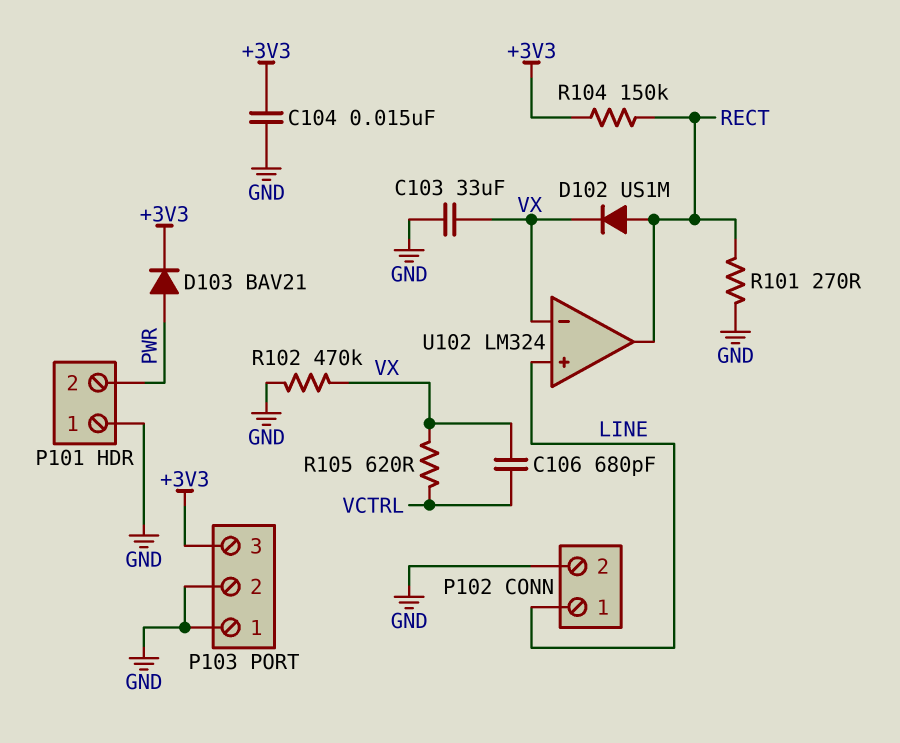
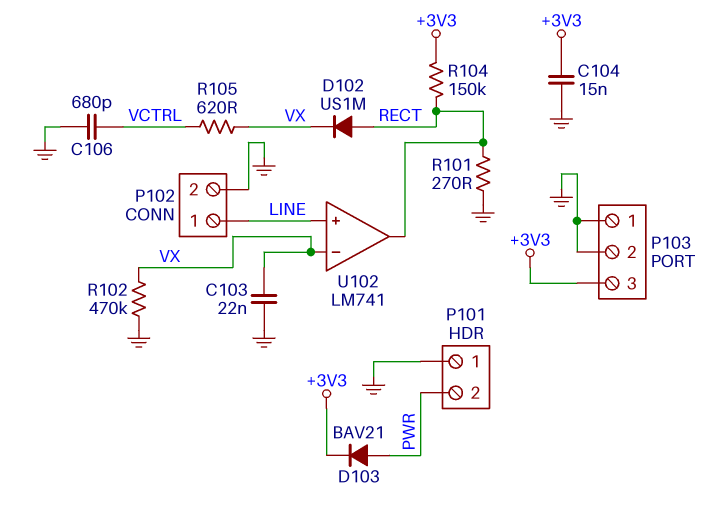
C103: 33uF (GND, VX) -> 22nF (GND, VX)
C106: 680pF (VCTRL, VX) -> 680pF (GND, VCTRL)
U102: LM324 -> LM741

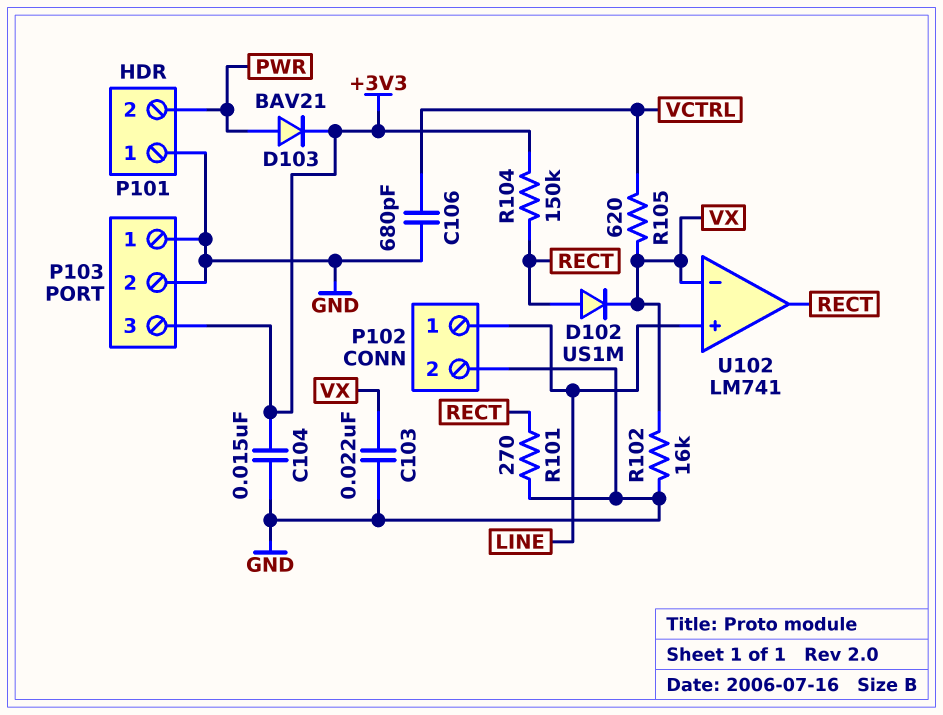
R102: 470k (GND, VX) -> 16k (GND, VX)

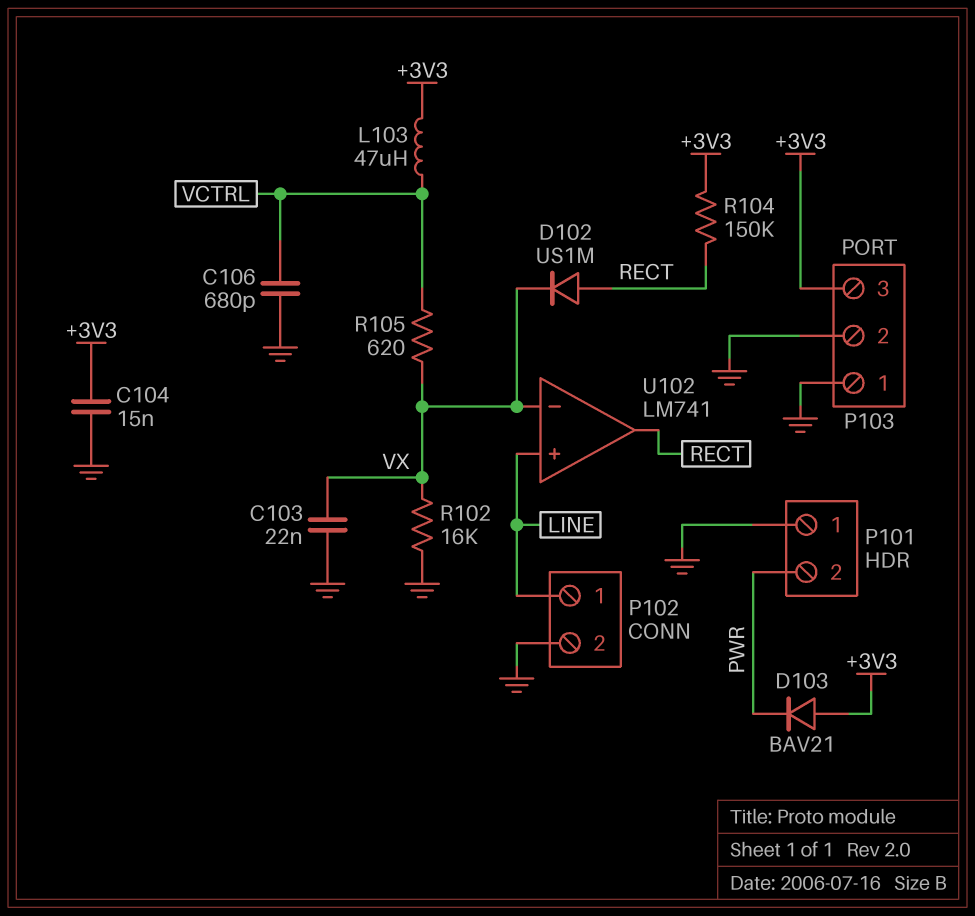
D103: diode BAV21 (A PWR, K +3V3) -> diode BAV21 (A +3V3, K PWR)
L103: none -> 47uH (+3V3, VCTRL)
R101: 270 (GND, RECT) -> none

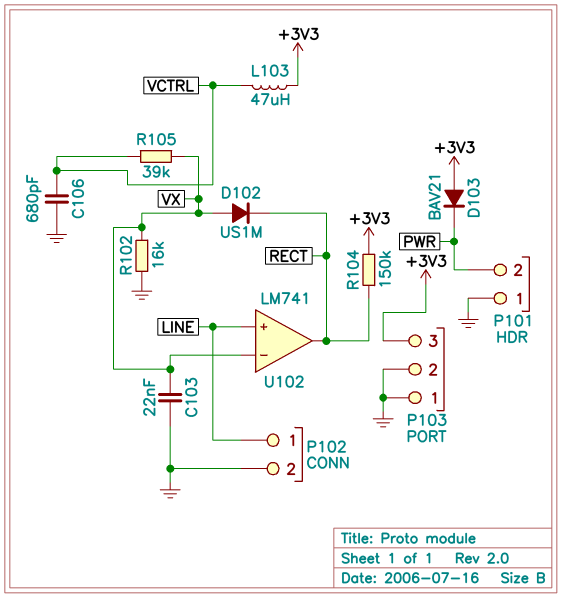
C104: 15nF (+3V3, GND) -> none
D102: diode US1M (A RECT, K VX) -> diode US1M (A VX, K RECT)
R105: 620 (VCTRL, VX) -> 39k (VCTRL, VX)

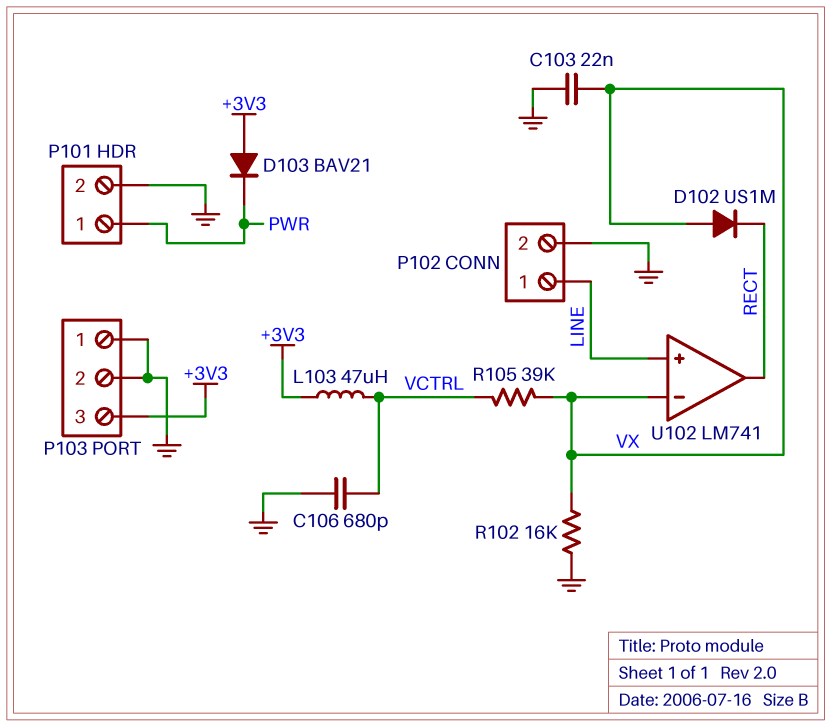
P101 pin 1: GND -> PWR
P101 pin 2: PWR -> GND
R104: 150k (+3V3, RECT) -> none

